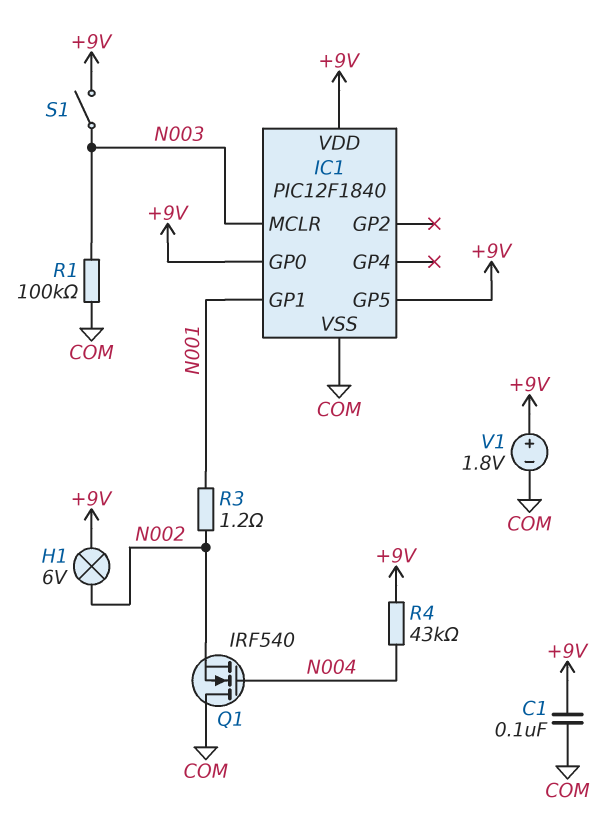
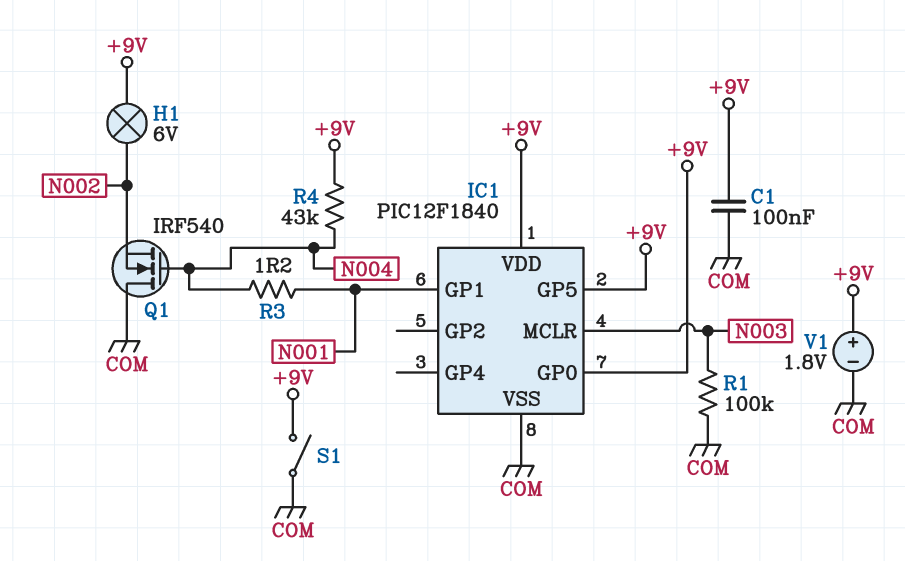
R3: 1.2 (N001, N002) -> 1.2 (N001, N004)
S1: switch (+9V, N003) -> switch (+9V, COM)

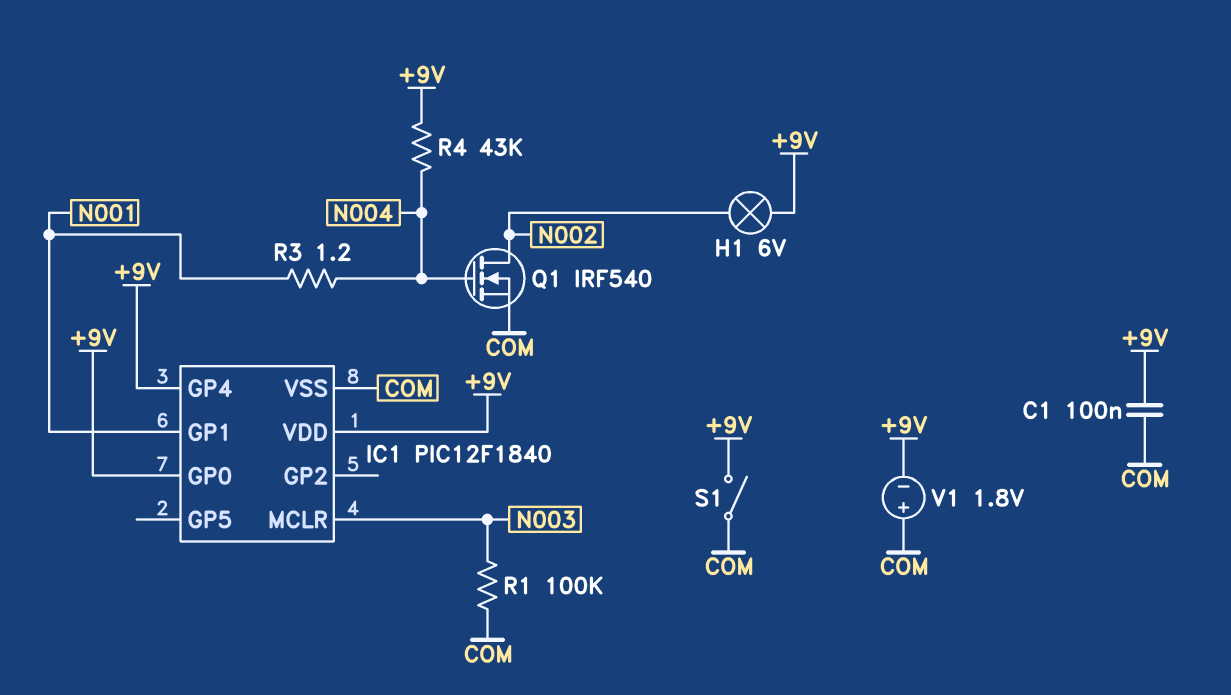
IC1 pin GP4: none -> +9V
IC1 pin GP5: +9V -> none
Q1: NMOS IRF540 (G N004, D COM, S N002) -> NMOS IRF540 (G N004, D N002, S COM)
V1: 1.8V (plus +9V, minus COM) -> 1.8V (plus COM, minus +9V)

